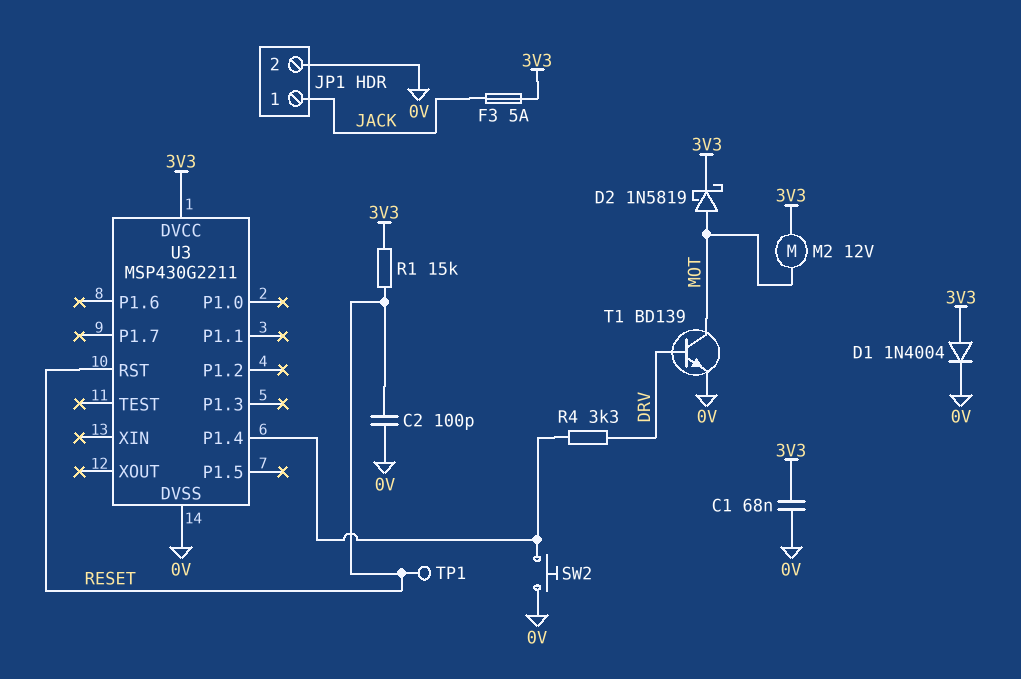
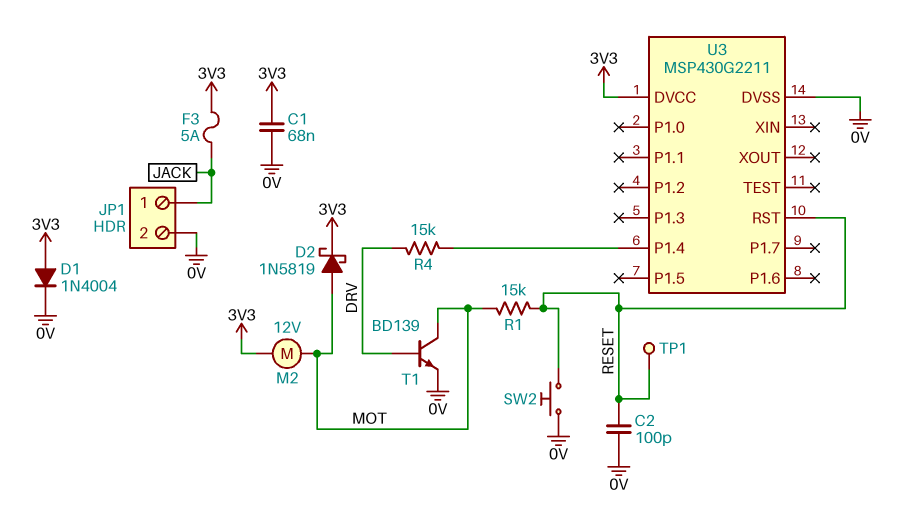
R1: 15k (3V3, RESET) -> 15k (MOT, RESET)
R4: 3.3k (DRV, U3/P1.4) -> 15k (DRV, U3/P1.4)
SW2: button (0V, U3/P1.4) -> button (0V, RESET)

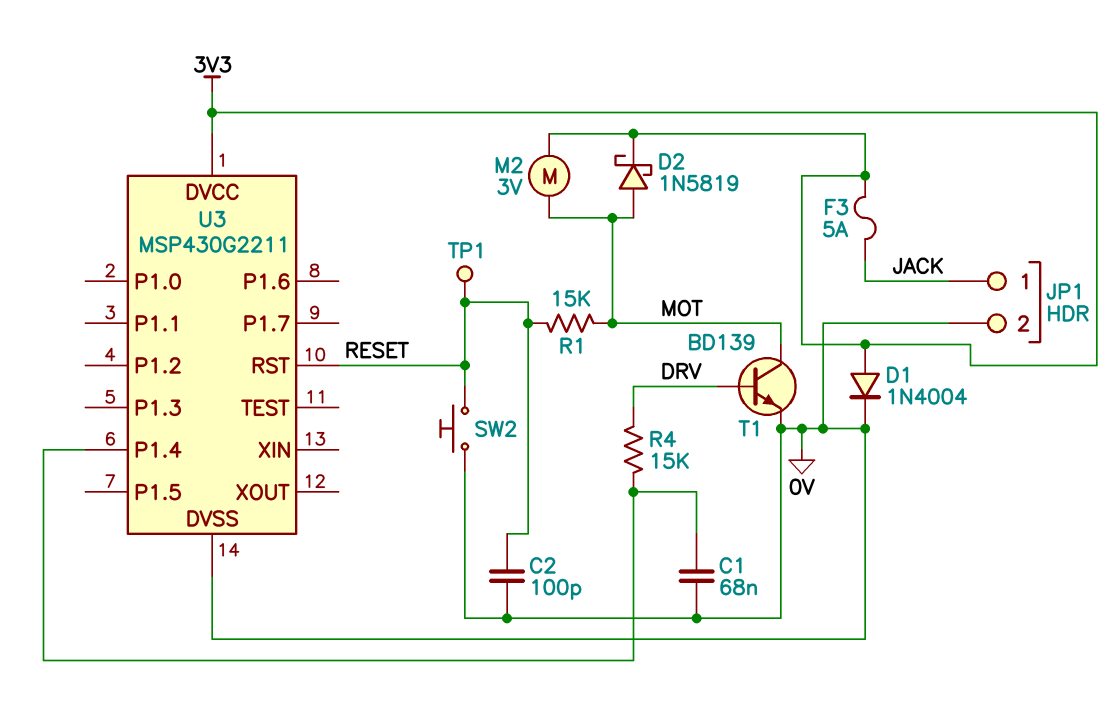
C1: 68nF (0V, 3V3) -> 68nF (0V, U3/P1.4)
M2: motor 12V (3V3, MOT) -> motor 3V (3V3, MOT)

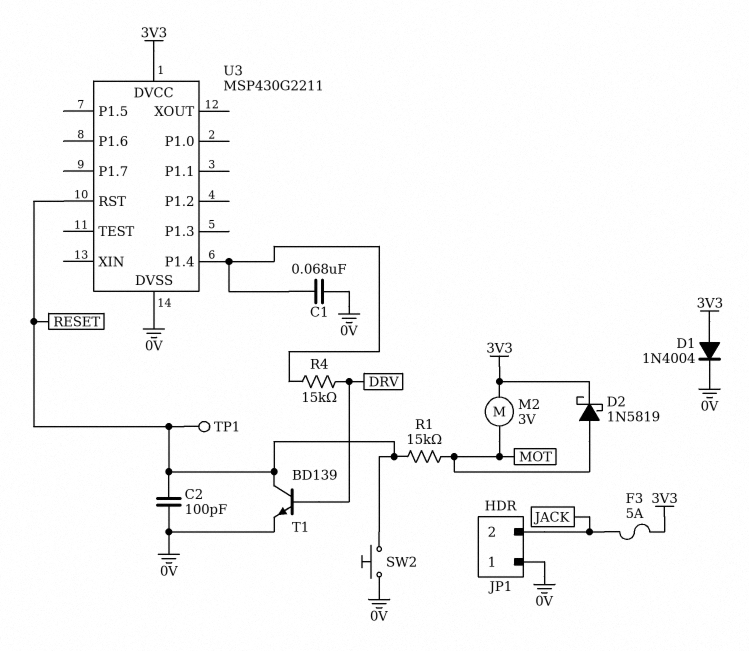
JP1 pin 1: JACK -> 0V
JP1 pin 2: 0V -> JACK
T1: NPN BD139 (B DRV, C MOT, E 0V) -> NPN BD139 (B DRV, C RESET, E 0V)

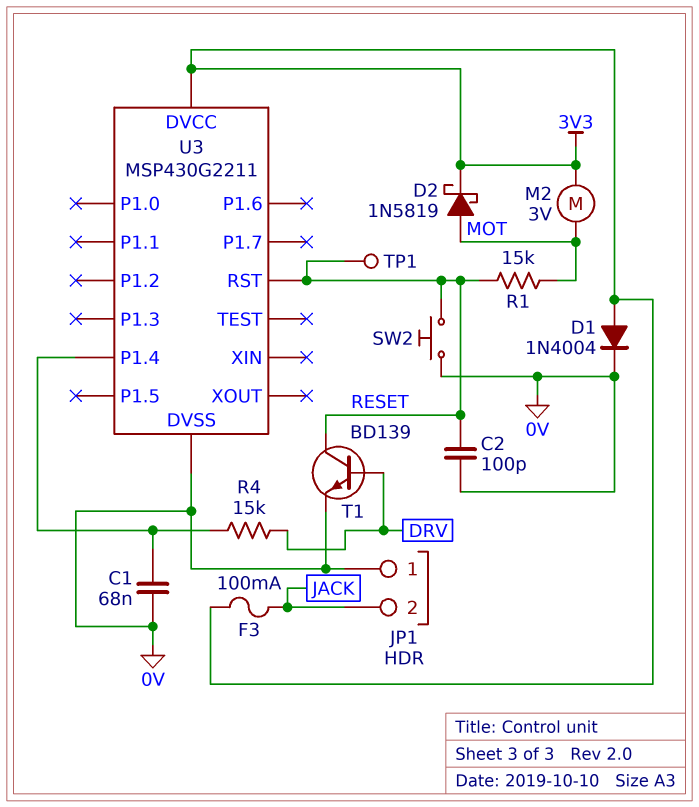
F3: 5A (3V3, JACK) -> 100mA (3V3, JACK)

